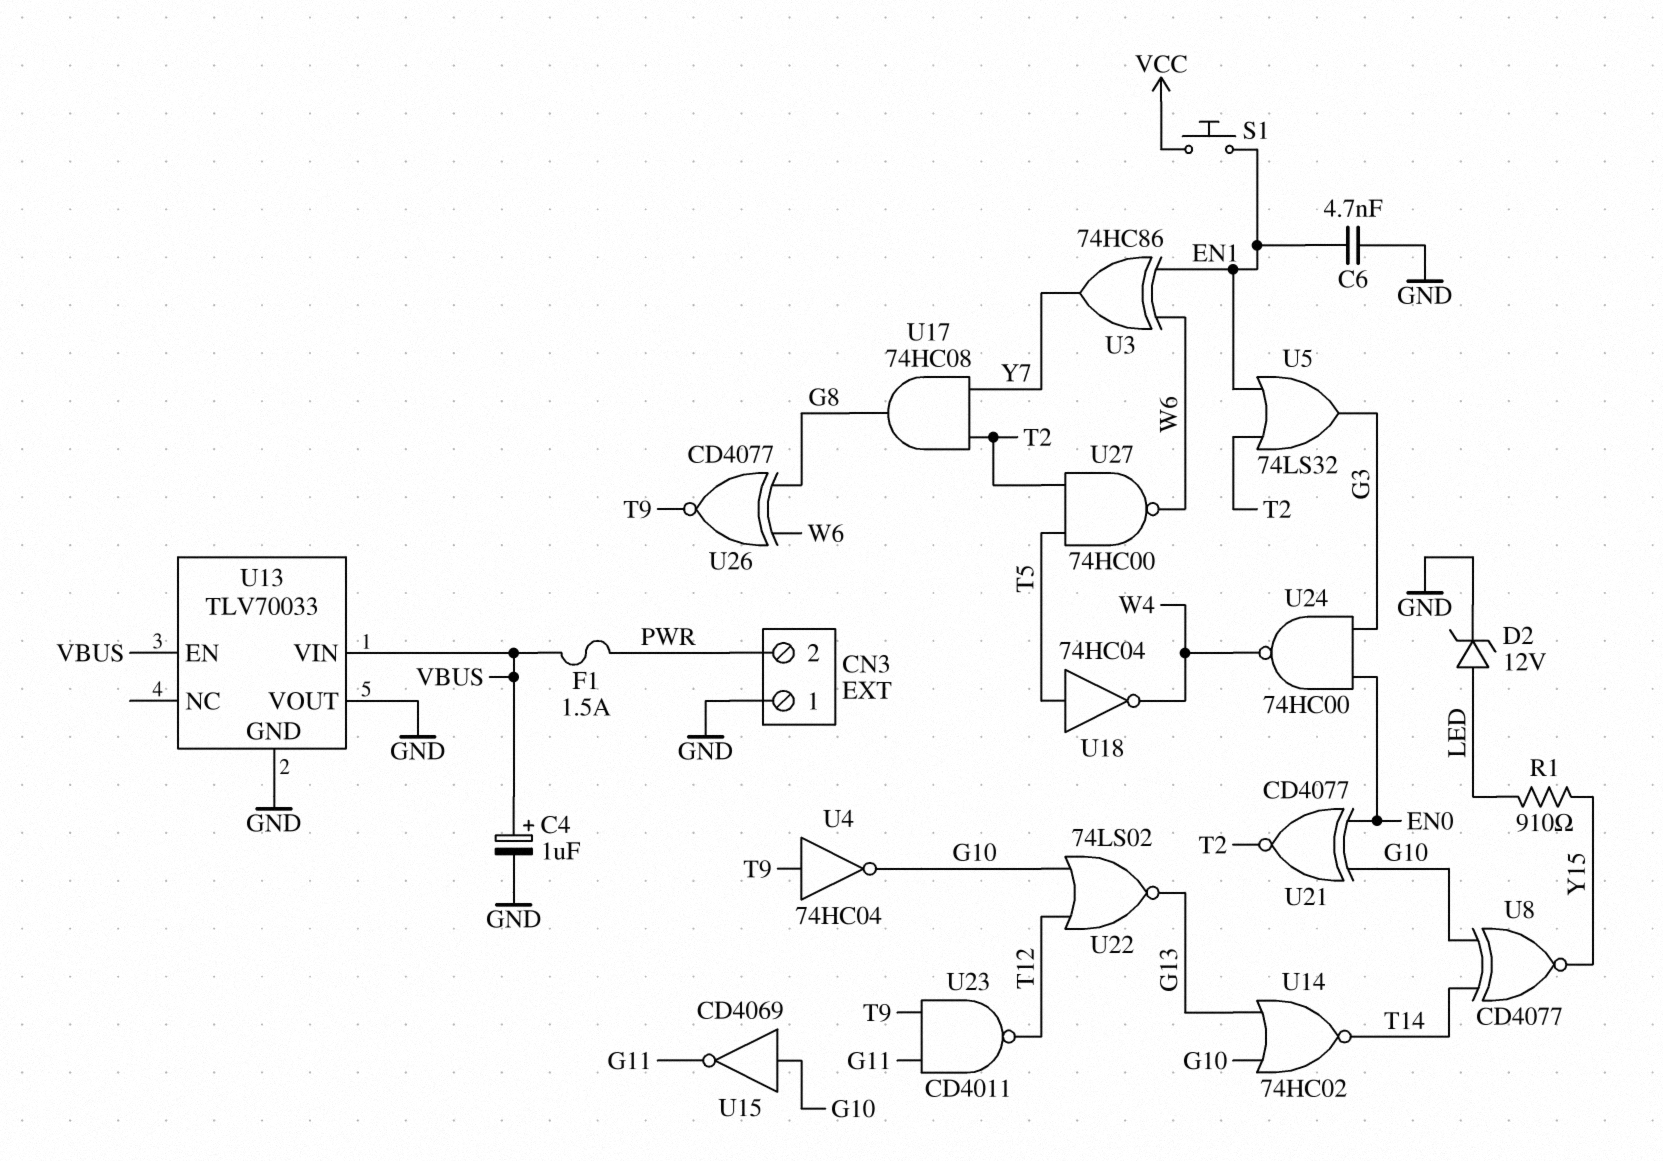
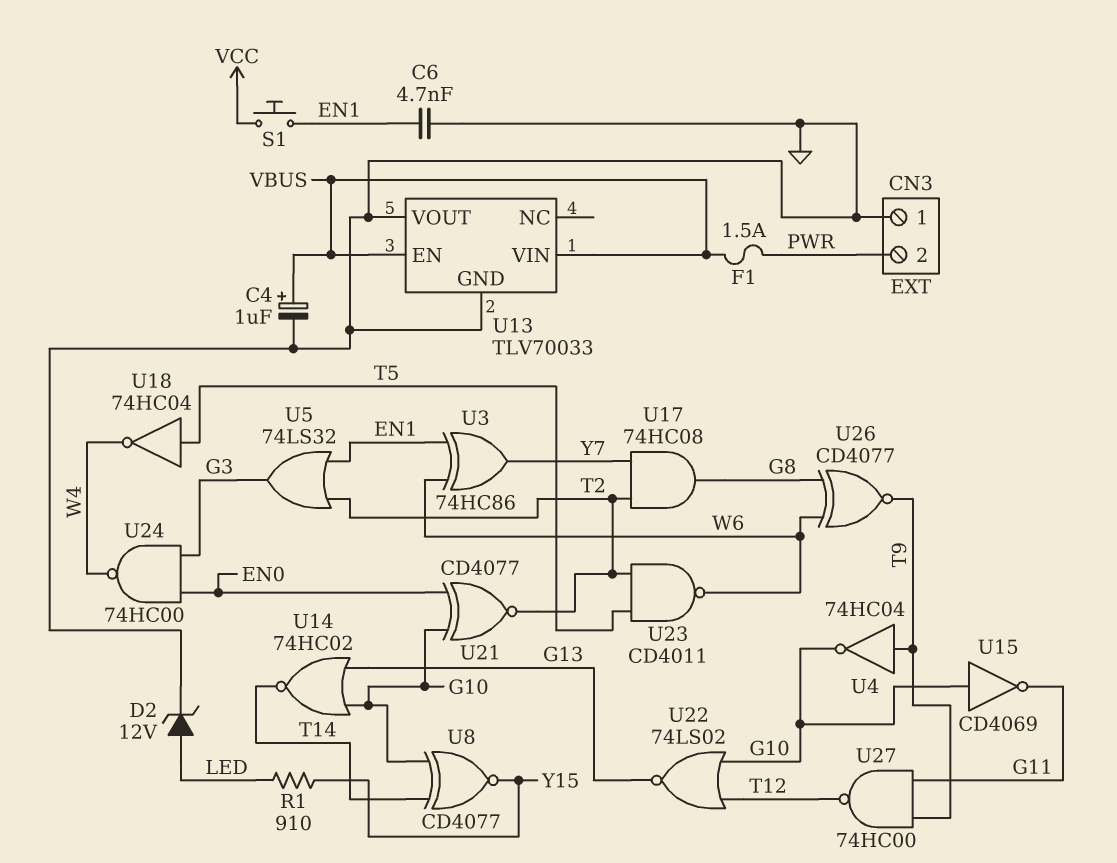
U23: NAND CD4011 (in G11, in T9, out T12) -> NAND CD4011 (in T2, in T5, out W6)
U27: NAND 74HC00 (in T2, in T5, out W6) -> NAND 74HC00 (in G11, in T9, out T12)

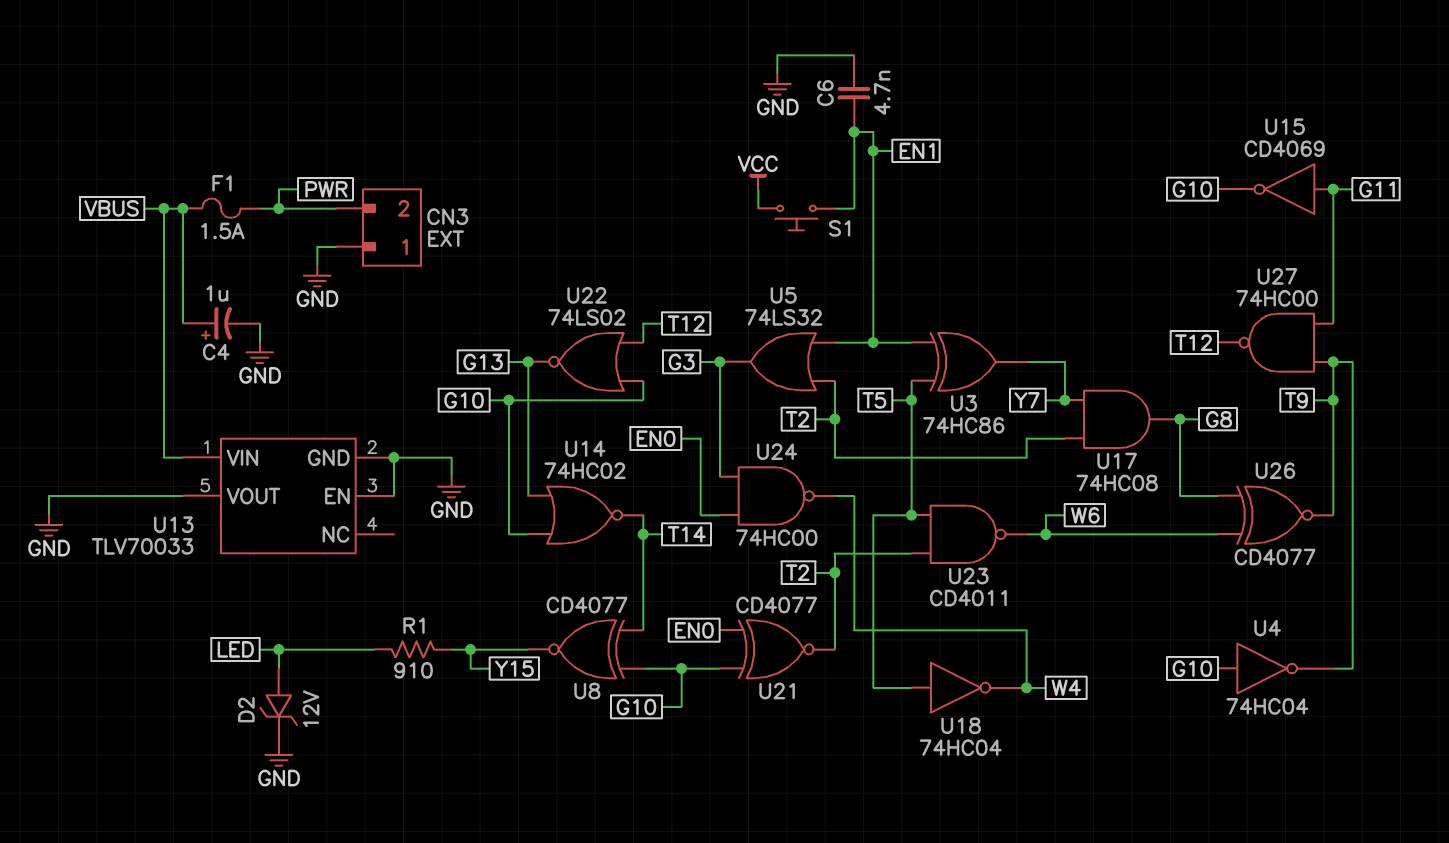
U3: XOR 74HC86 (in EN1, in W6, out Y7) -> XOR 74HC86 (in EN1, in T5, out Y7)
U4: NOT 74HC04 (in T9, out G10) -> NOT 74HC04 (in G10, out T9)
U13 pin EN: VBUS -> GND
U15: NOT CD4069 (in G10, out G11) -> NOT CD4069 (in G11, out G10)

